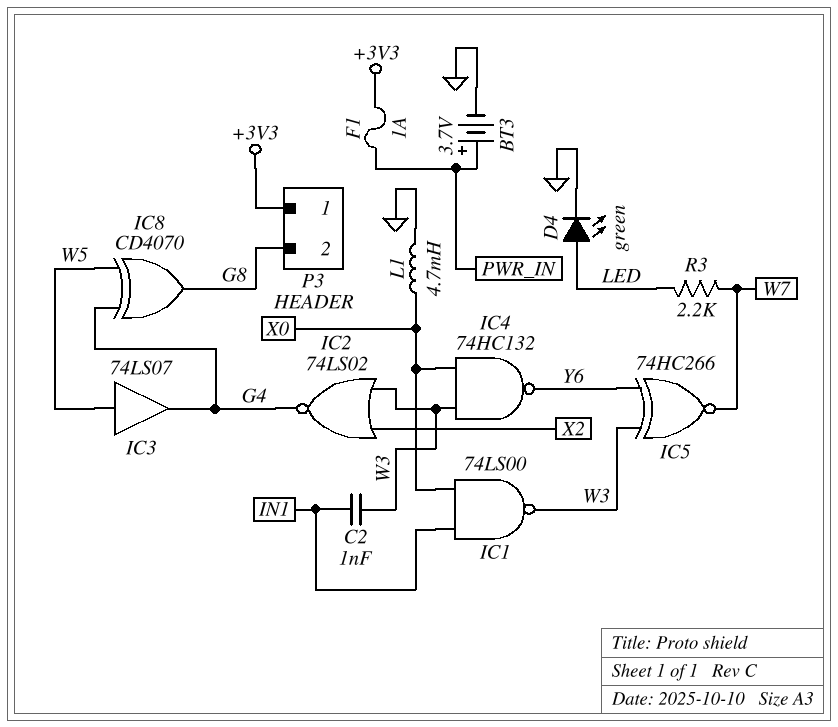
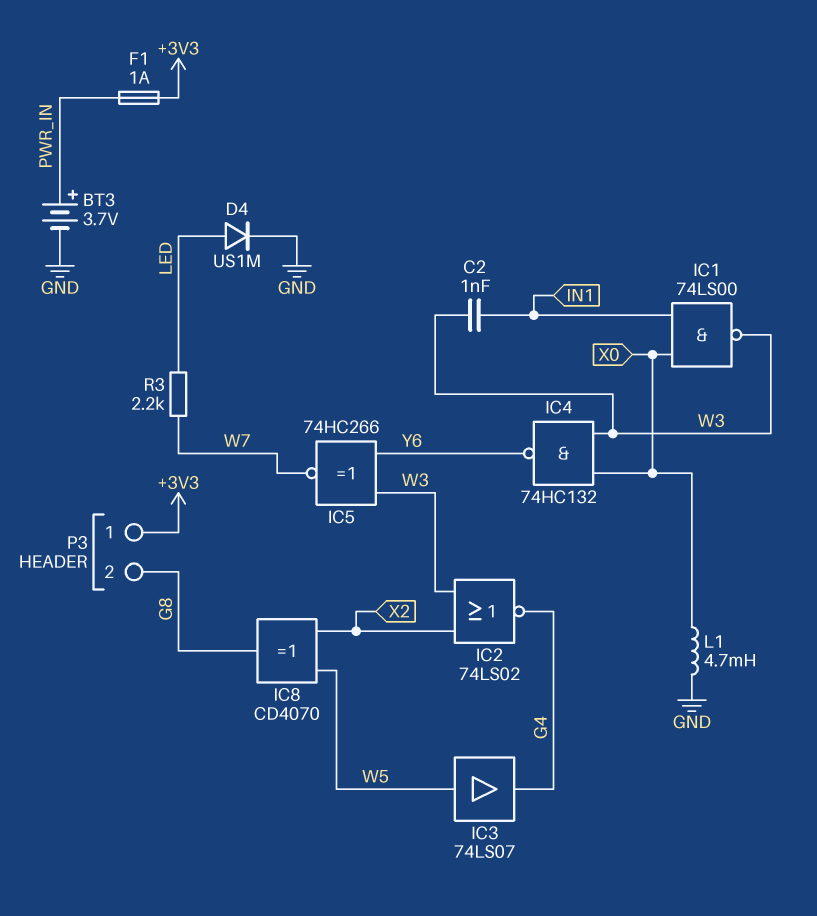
D4: LED green (A LED, K GND) -> diode US1M (A LED, K GND)
IC8: XOR CD4070 (in G4, in W5, out G8) -> XOR CD4070 (in W5, in X2, out G8)

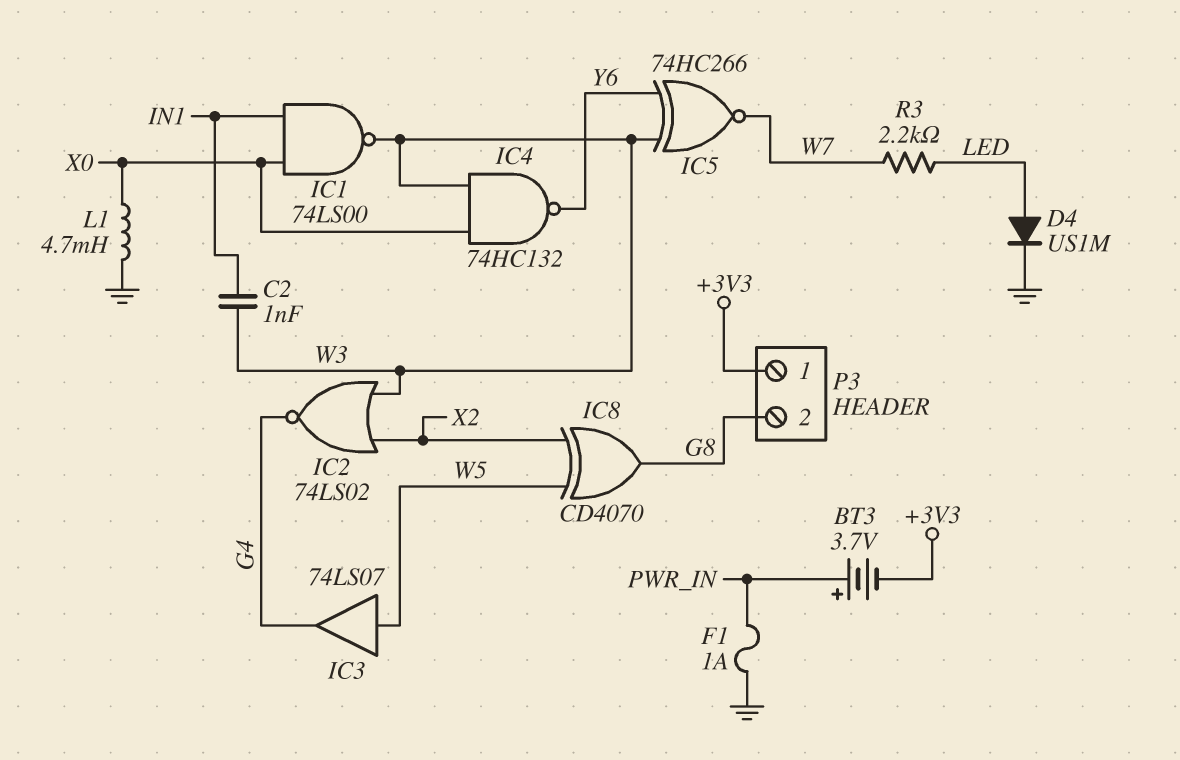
BT3: 3.7V (plus PWR_IN, minus GND) -> 3.7V (plus PWR_IN, minus +3V3)
F1: 1A (+3V3, PWR_IN) -> 1A (GND, PWR_IN)

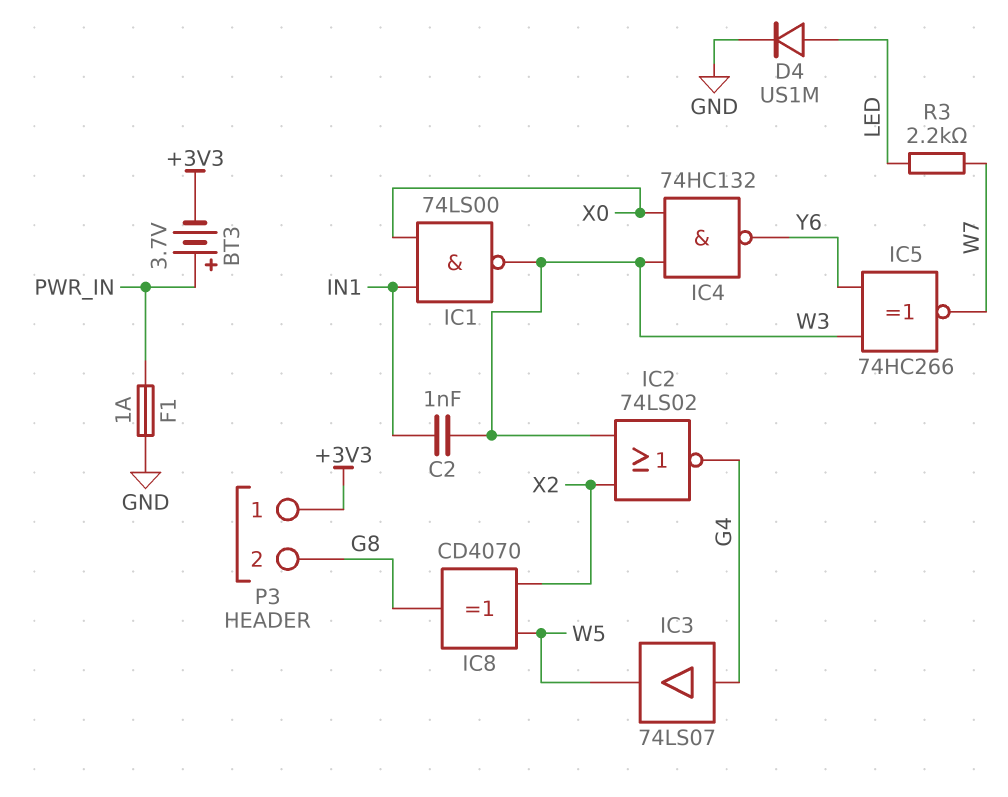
IC3: buffer 74LS07 (in W5, out G4) -> buffer 74LS07 (in G4, out W5)
L1: 4.7mH (GND, X0) -> none

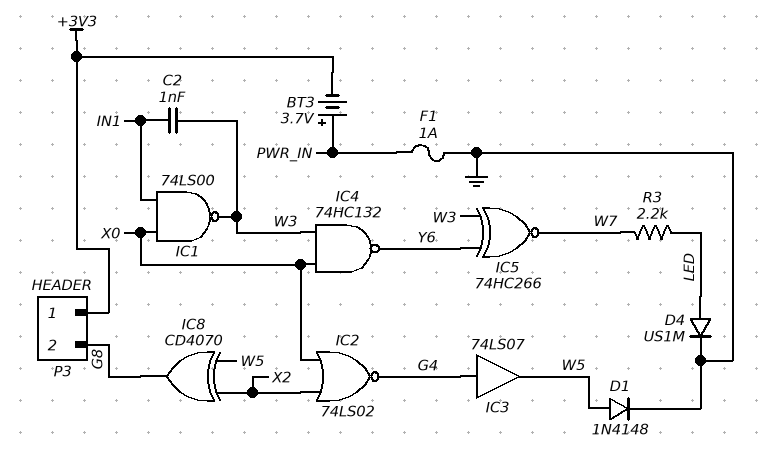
D1: none -> diode 1N4148 (A W5, K GND)
IC2: NOR 74LS02 (in W3, in X2, out G4) -> NOR 74LS02 (in X0, in X2, out G4)

